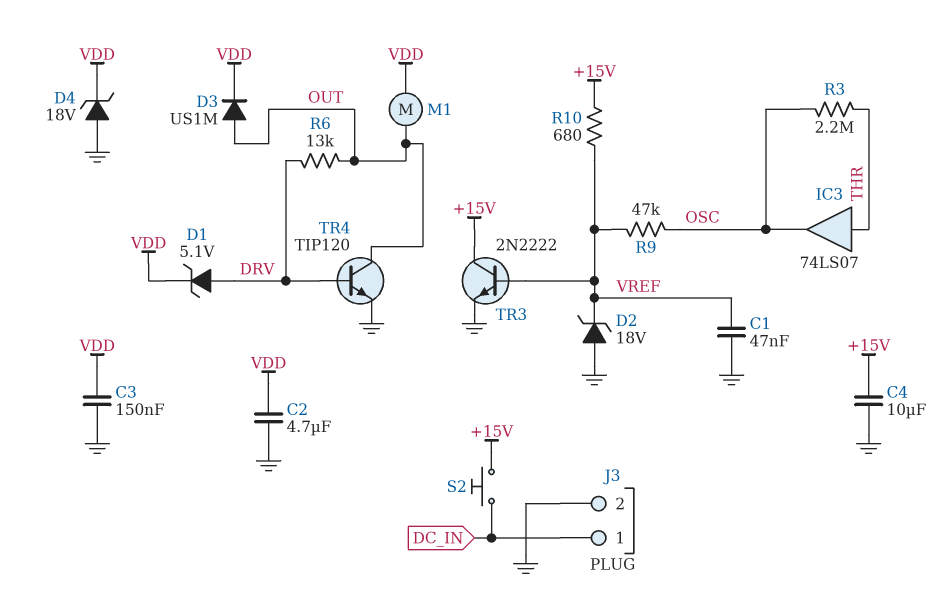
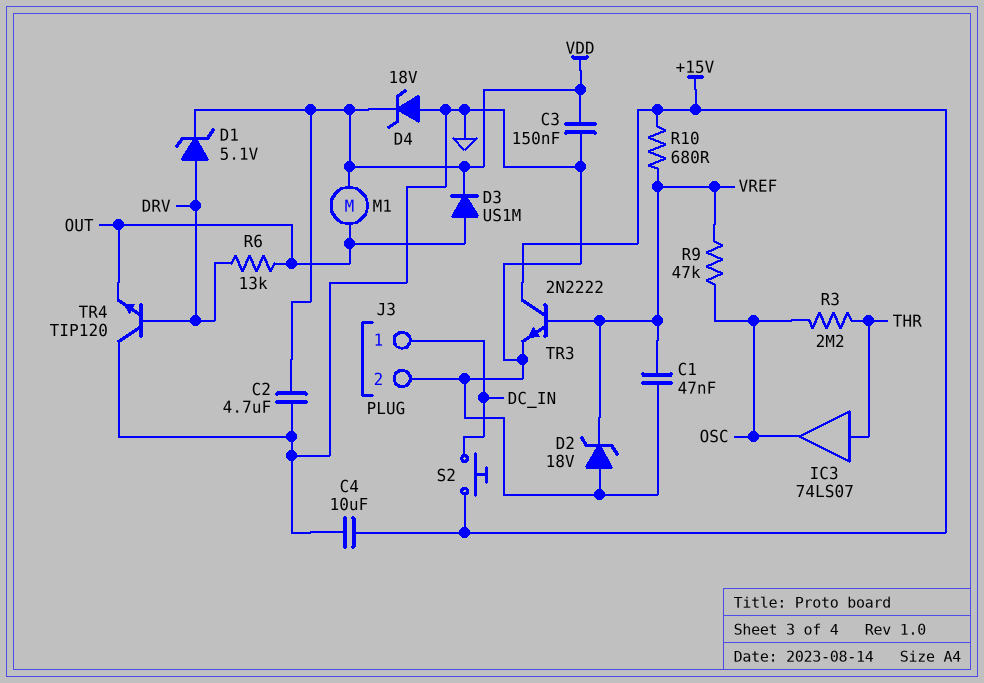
TR4: NPN TIP120 (B DRV, C OUT, E GND) -> NPN TIP120 (B DRV, C GND, E OUT)

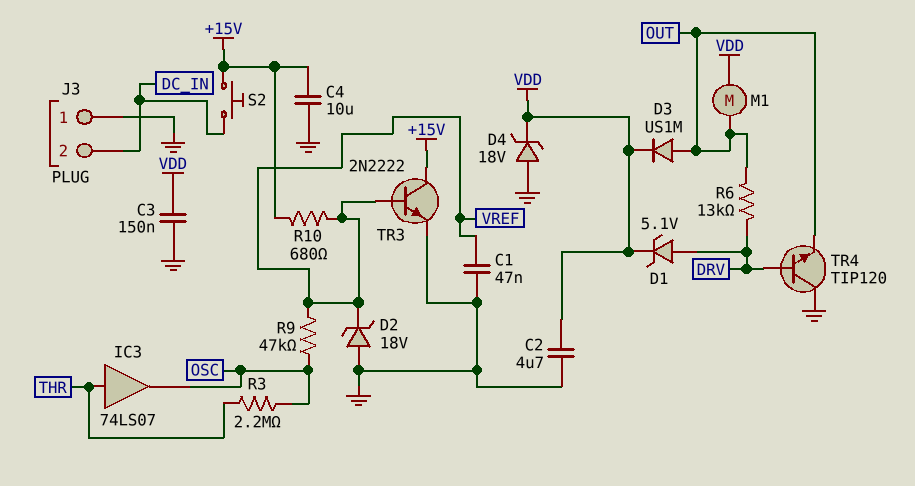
J3 pin 1: DC_IN -> GND
J3 pin 2: GND -> DC_IN

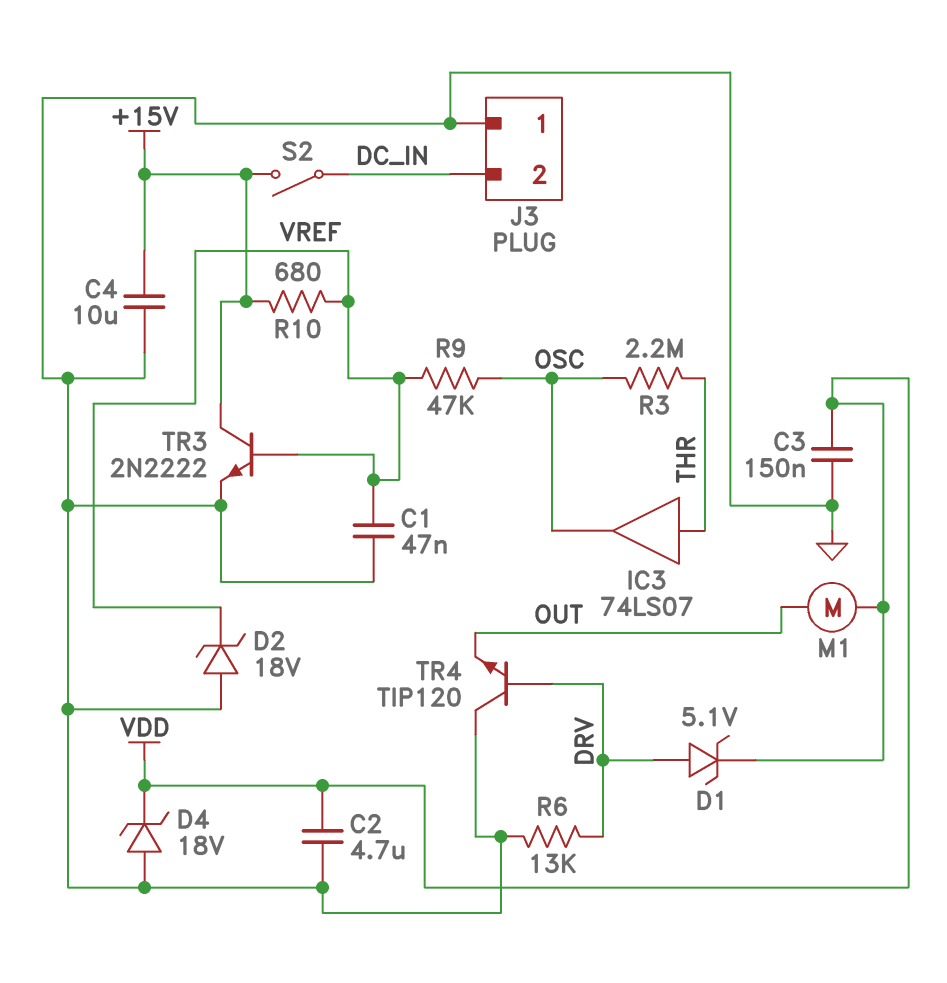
D3: diode US1M (A OUT, K VDD) -> none
R6: 13k (DRV, OUT) -> 13k (DRV, GND)
S2: button (+15V, DC_IN) -> switch (+15V, DC_IN)

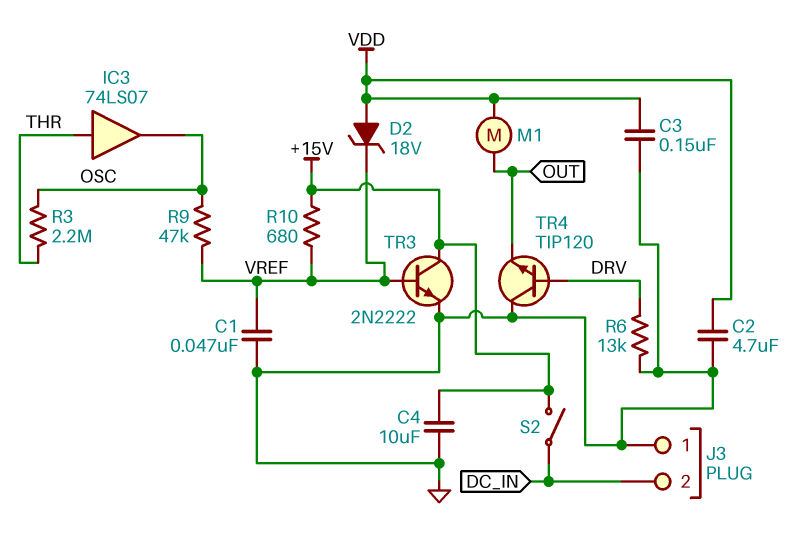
D1: zener 5.1V (A DRV, K VDD) -> none
D2: zener 18V (A GND, K VREF) -> zener 18V (A VDD, K VREF)
D4: zener 18V (A GND, K VDD) -> none

